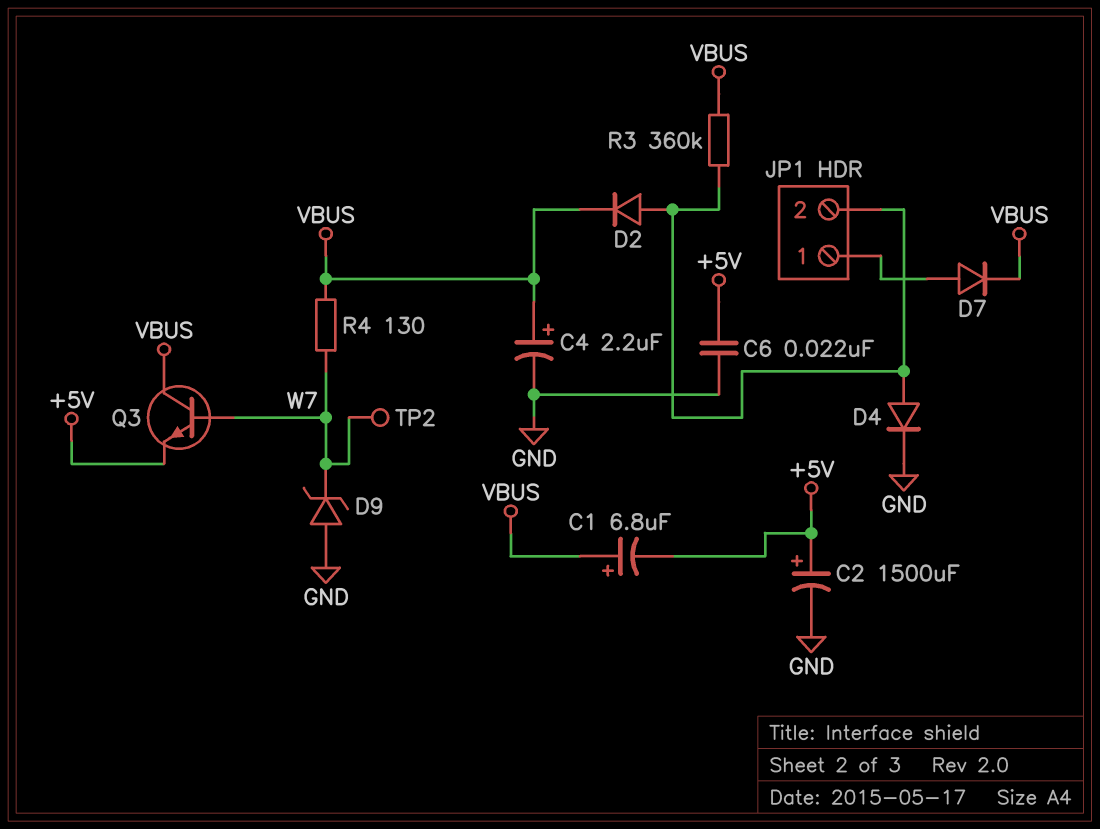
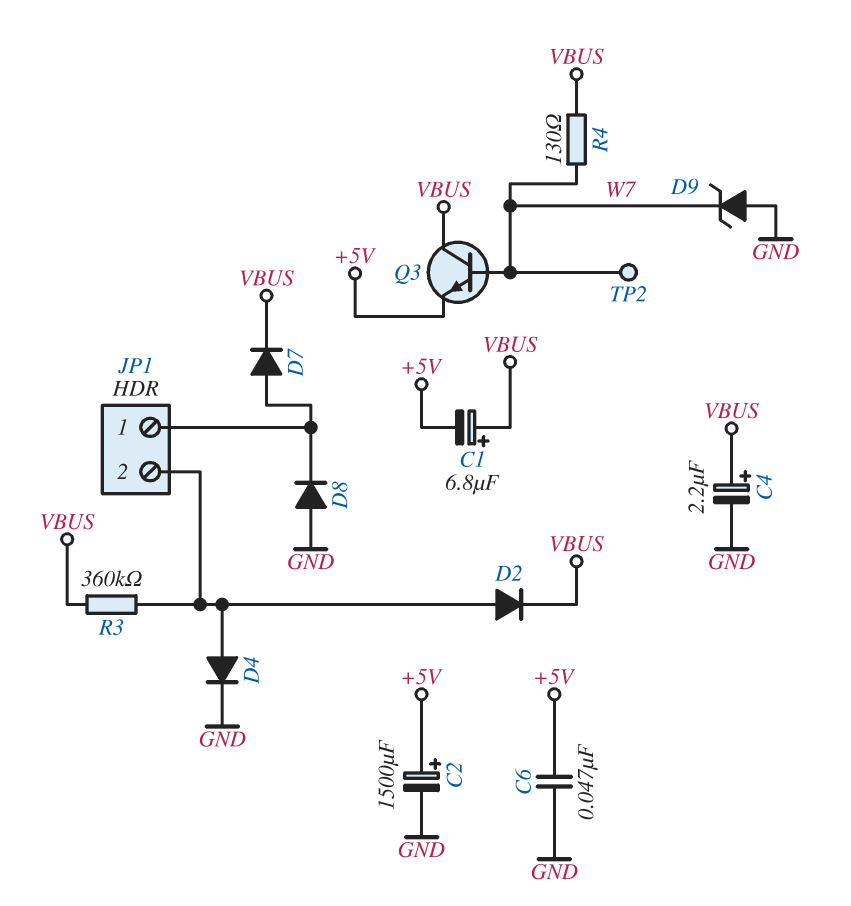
C6: 22nF (+5V, GND) -> 47nF (+5V, GND)
D8: none -> diode (A GND, K JP1/1)

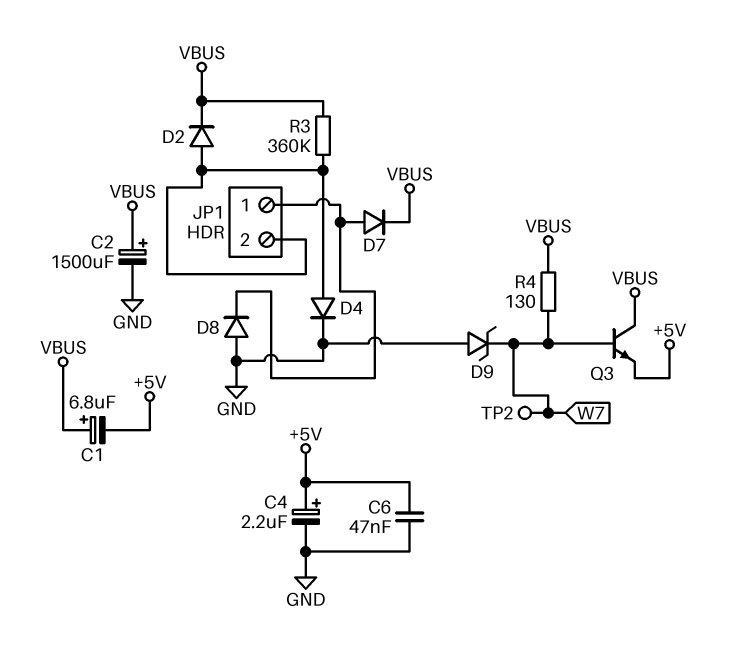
C2: 1500uF (plus +5V, minus GND) -> 1500uF (plus VBUS, minus GND)
C4: 2.2uF (plus VBUS, minus GND) -> 2.2uF (plus +5V, minus GND)

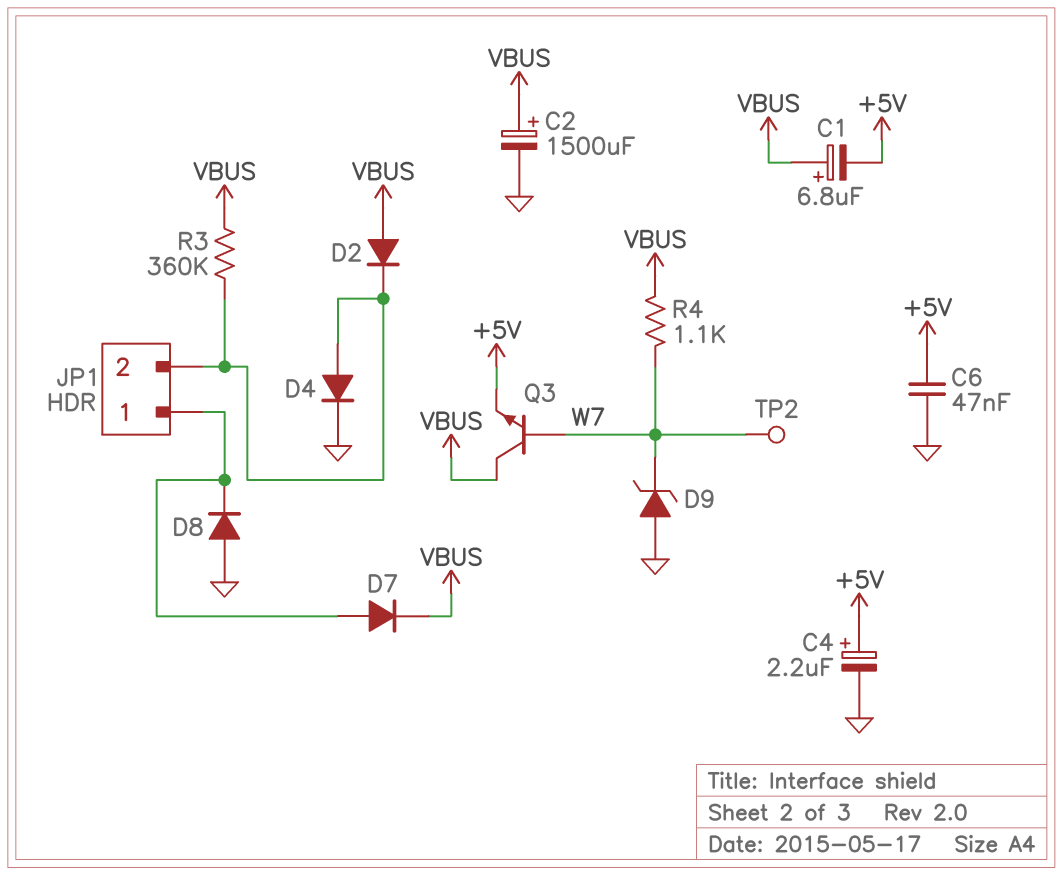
D2: diode (A JP1/2, K VBUS) -> diode (A VBUS, K JP1/2)
R4: 130 (VBUS, W7) -> 1.1k (VBUS, W7)

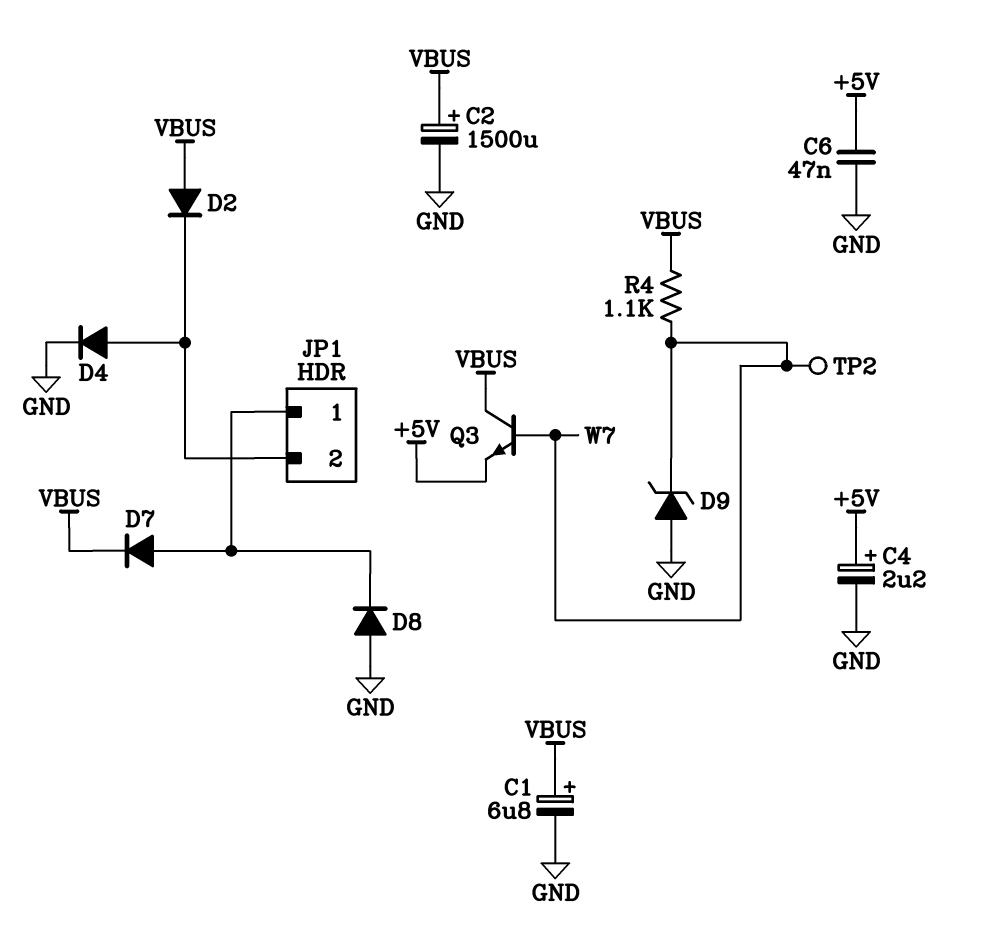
C1: 6.8uF (plus VBUS, minus +5V) -> 6.8uF (plus VBUS, minus GND)
R3: 360k (JP1/2, VBUS) -> none

